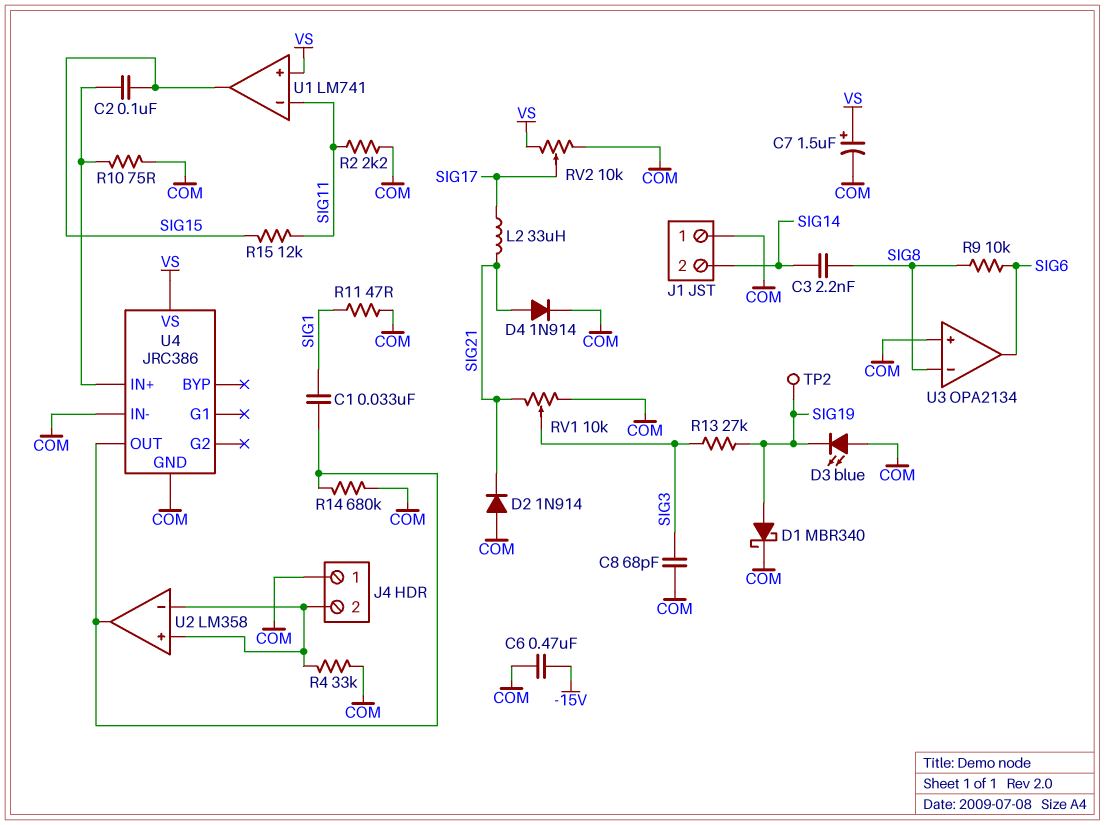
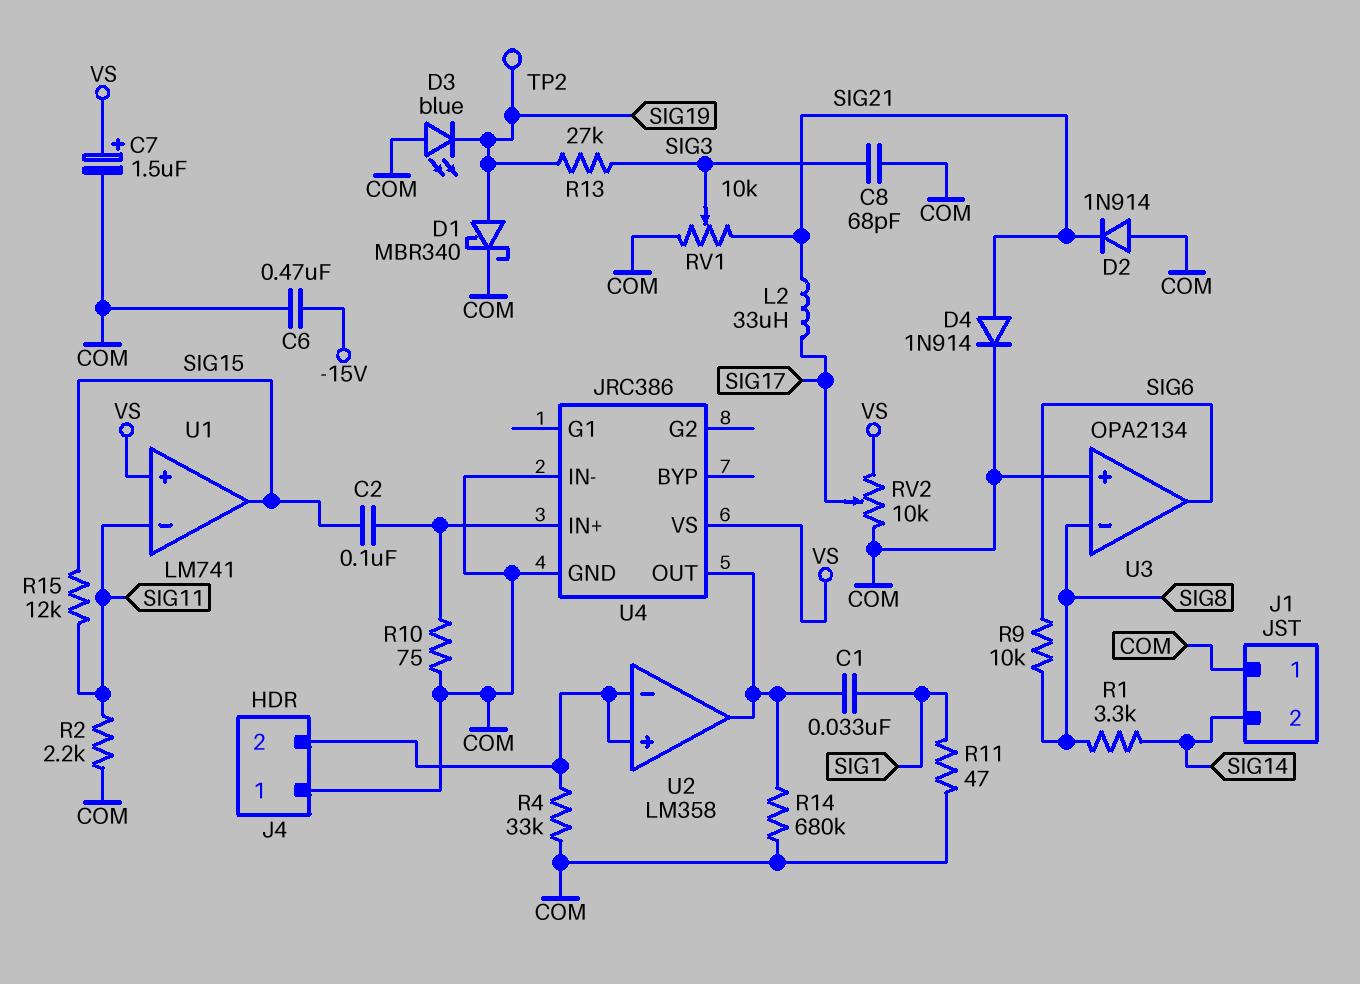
C3: 2.2nF (SIG8, SIG14) -> none
R1: none -> 3.3k (SIG8, SIG14)

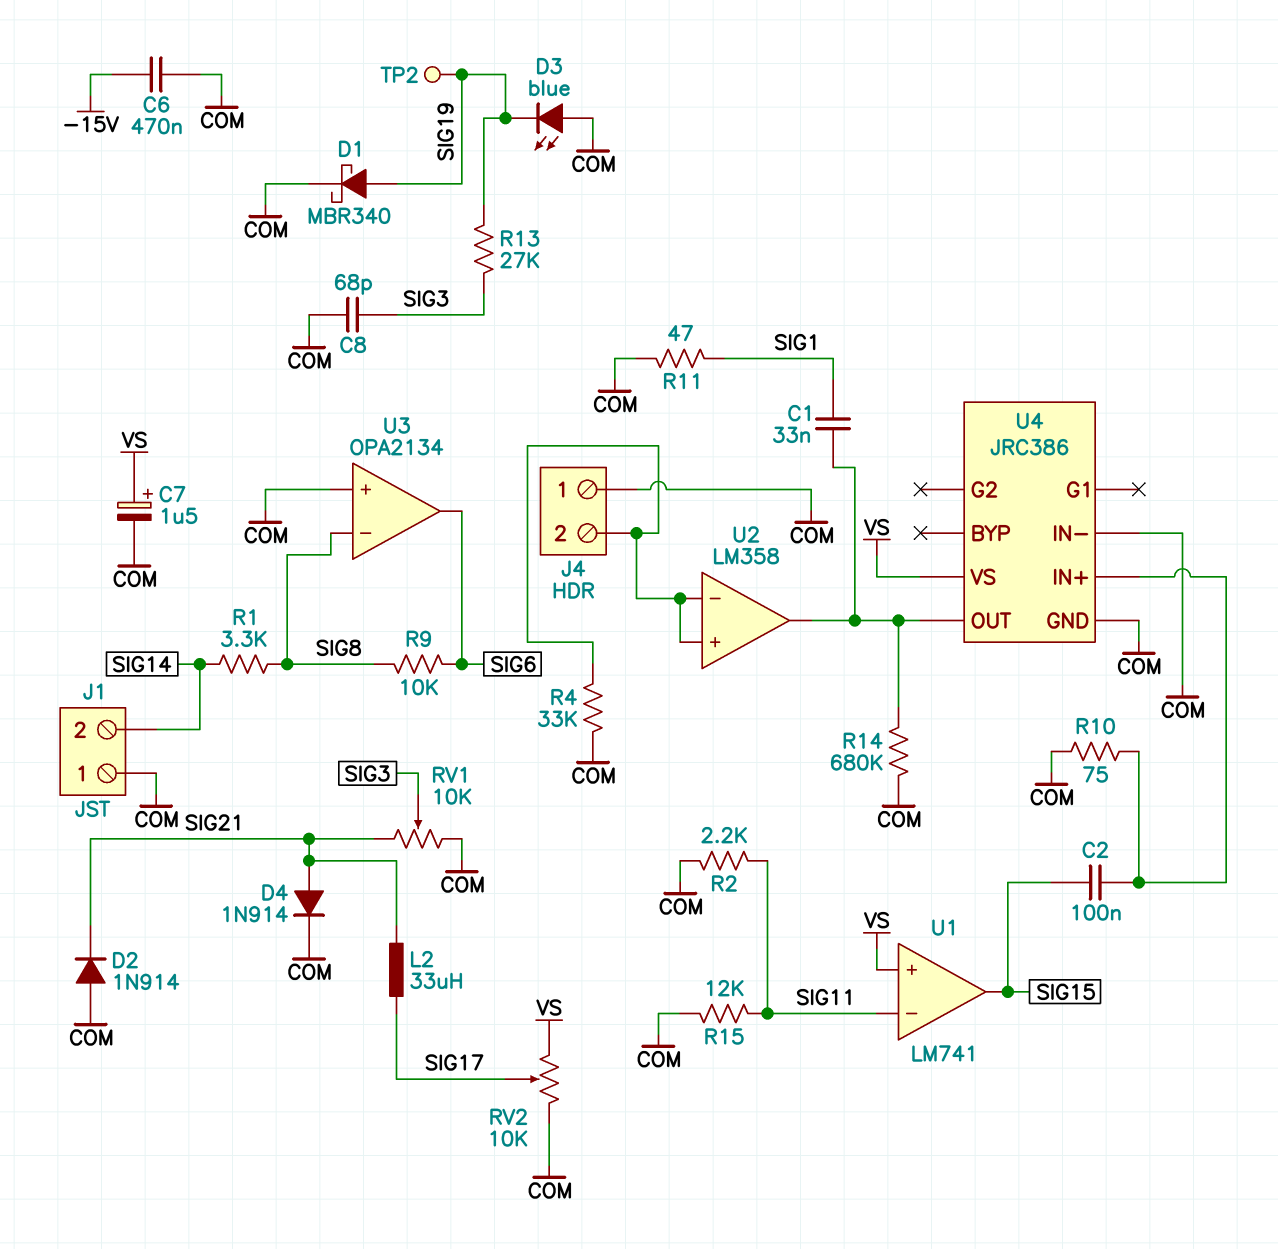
R15: 12k (SIG11, SIG15) -> 12k (COM, SIG11)

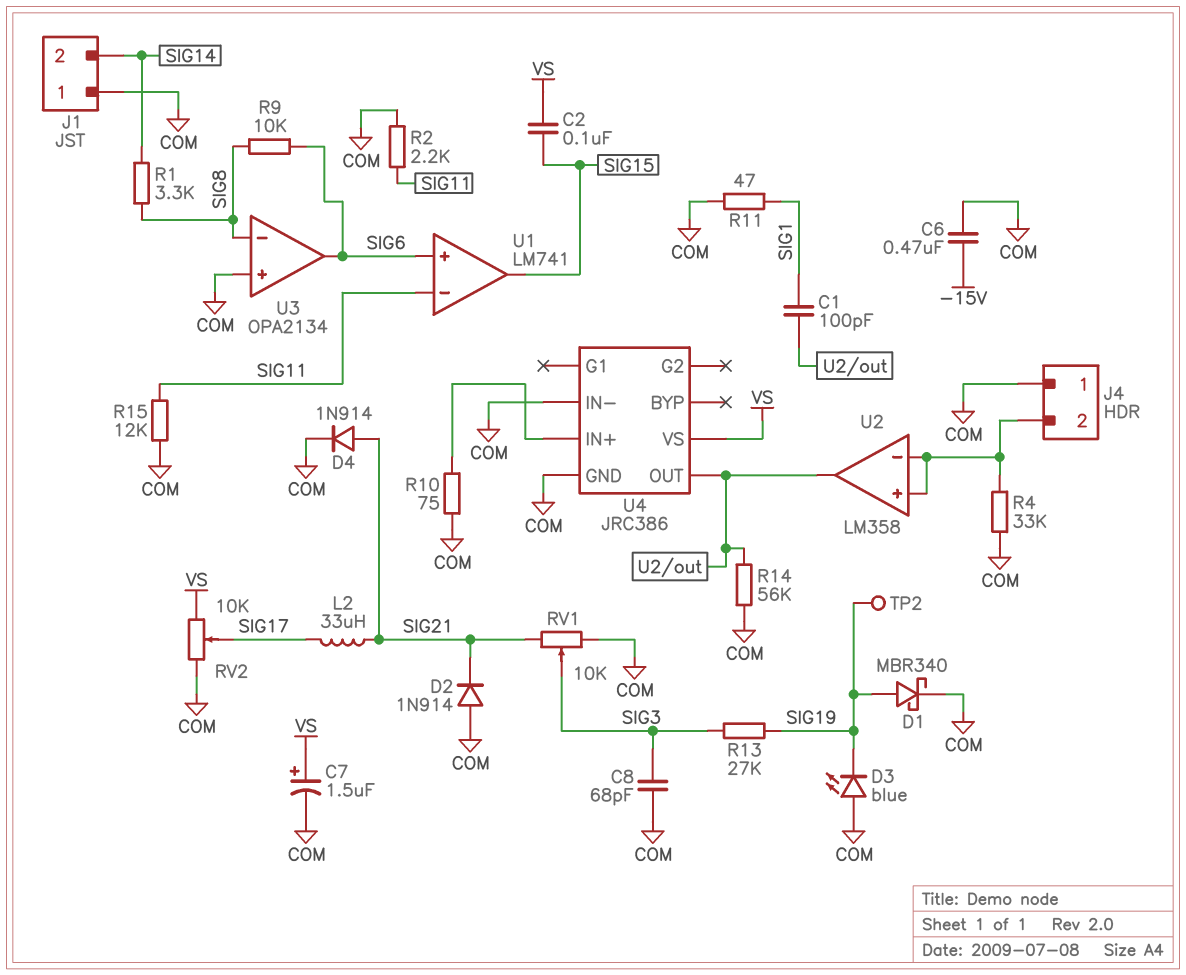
C1: 33nF (SIG1, U2/out) -> 100pF (SIG1, U2/out)
C2: 100nF (SIG15, U4/IN+) -> 100nF (SIG15, VS)
R14: 680k (COM, U2/out) -> 56k (COM, U2/out)
U1 pin in+: VS -> SIG6

